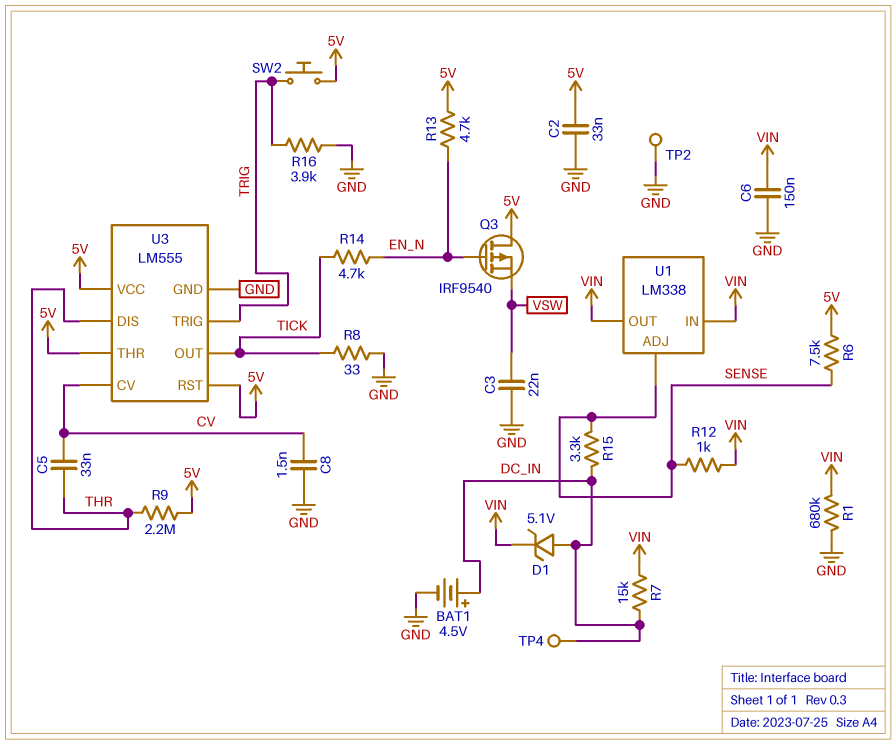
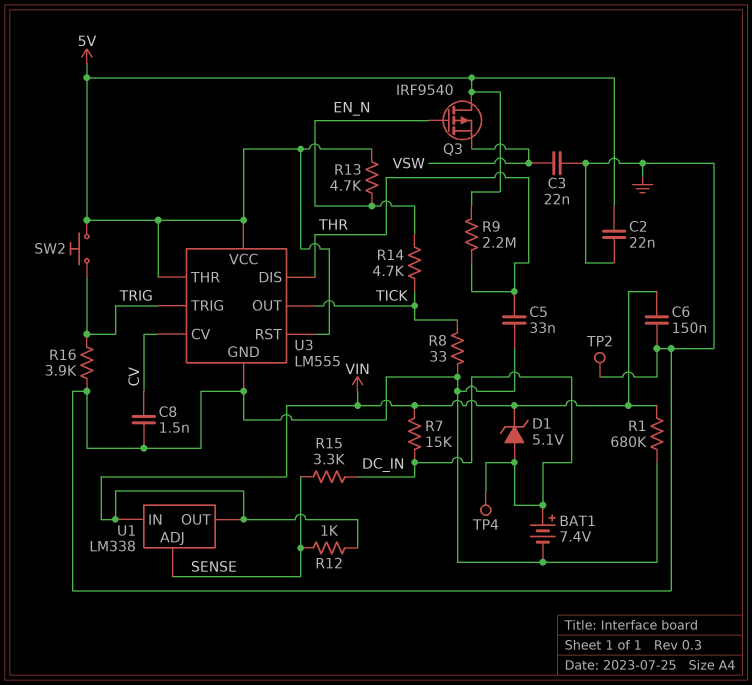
BAT1: 4.5V (plus DC_IN, minus GND) -> 7.4V (plus DC_IN, minus GND)
C2: 33nF (5V, GND) -> 22nF (5V, GND)
C5: 33nF (CV, THR) -> 33nF (GND, THR)
R6: 7.5k (5V, SENSE) -> none

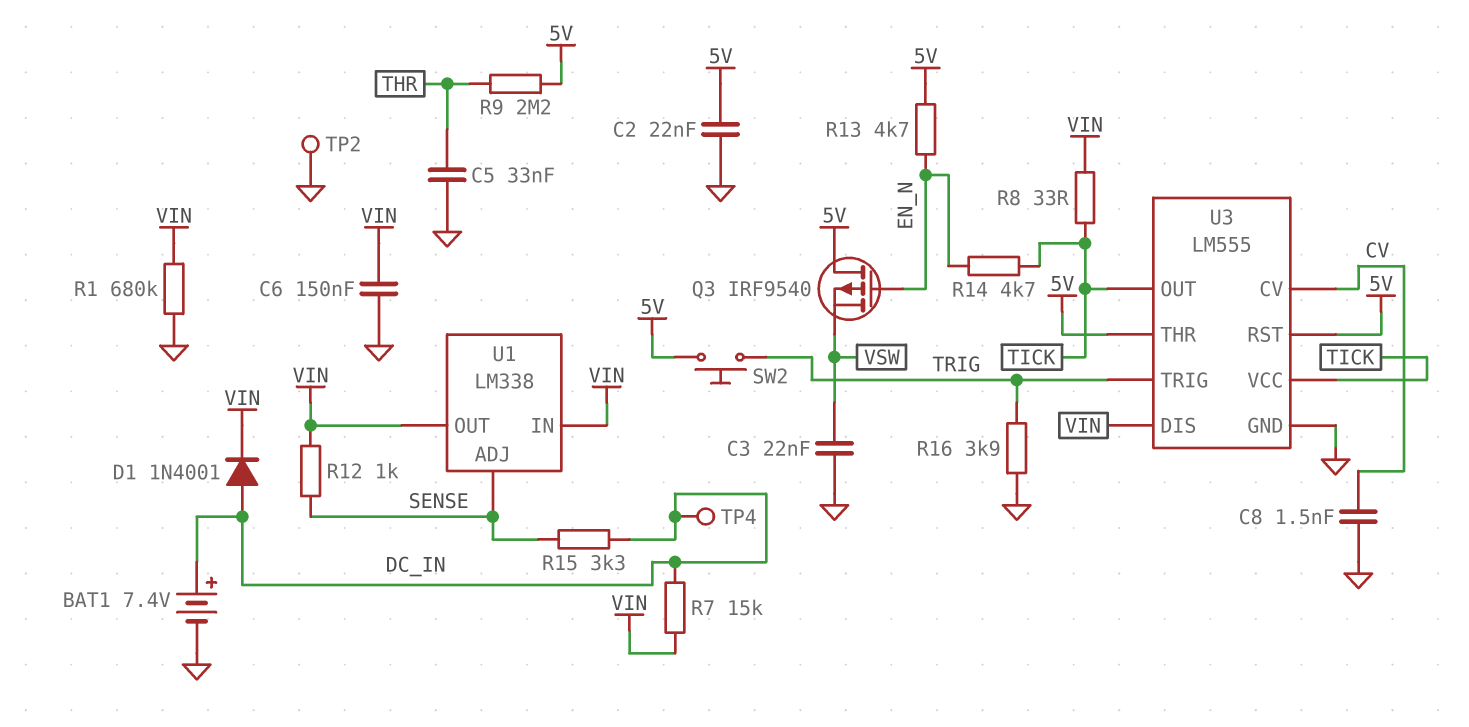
D1: zener 5.1V (A DC_IN, K VIN) -> diode 1N4001 (A DC_IN, K VIN)
R8: 33 (GND, TICK) -> 33 (TICK, VIN)
U3 pin DIS: THR -> VIN
U3 pin VCC: 5V -> TICK

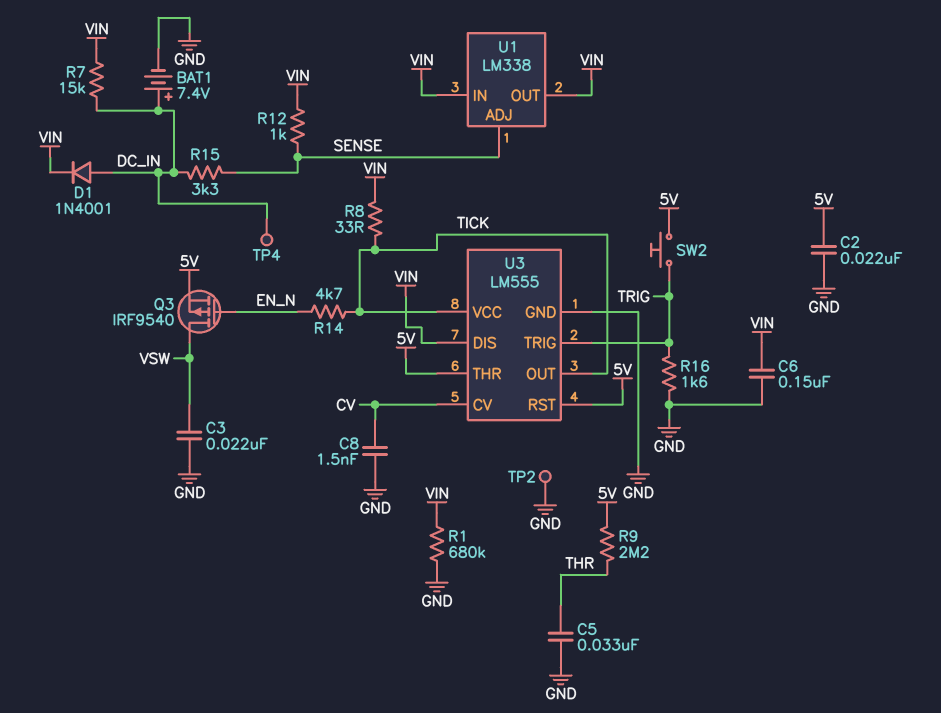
Q3: PMOS IRF9540 (G EN_N, D 5V, S VSW) -> PMOS IRF9540 (G EN_N, D VSW, S 5V)
R13: 4.7k (5V, EN_N) -> none
R16: 3.9k (GND, TRIG) -> 1.6k (GND, TRIG)

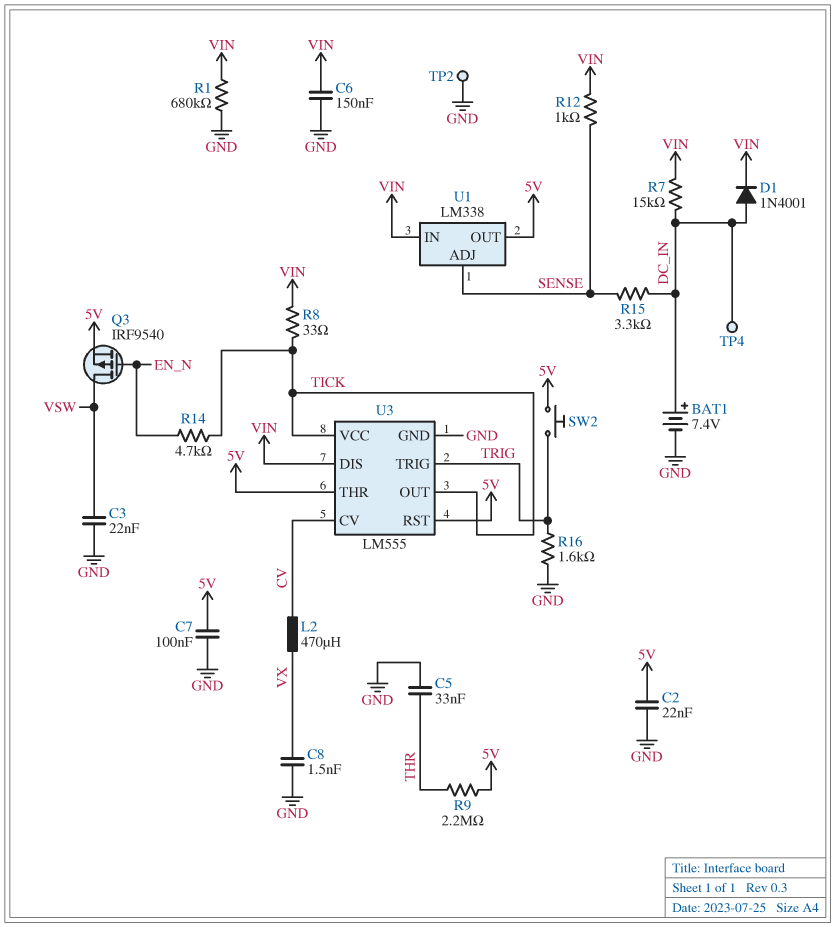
C7: none -> 100nF (5V, GND)
C8: 1.5nF (CV, GND) -> 1.5nF (GND, VX)
L2: none -> 470uH (CV, VX)
U1 pin OUT: VIN -> 5V

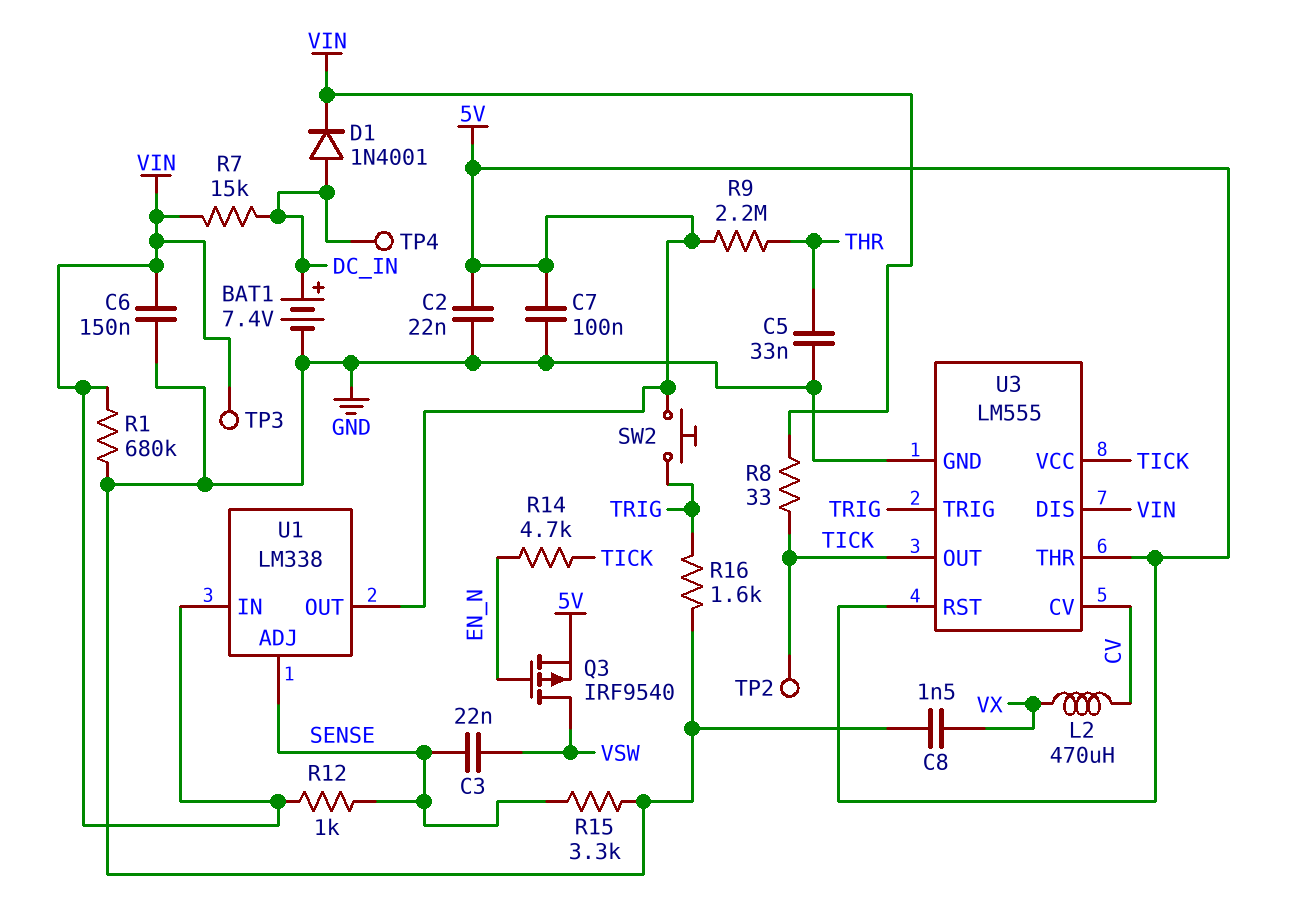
C3: 22nF (GND, VSW) -> 22nF (SENSE, VSW)
R15: 3.3k (DC_IN, SENSE) -> 3.3k (GND, SENSE)
TP2: test point (GND) -> test point (TICK)
TP3: none -> test point (VIN)

